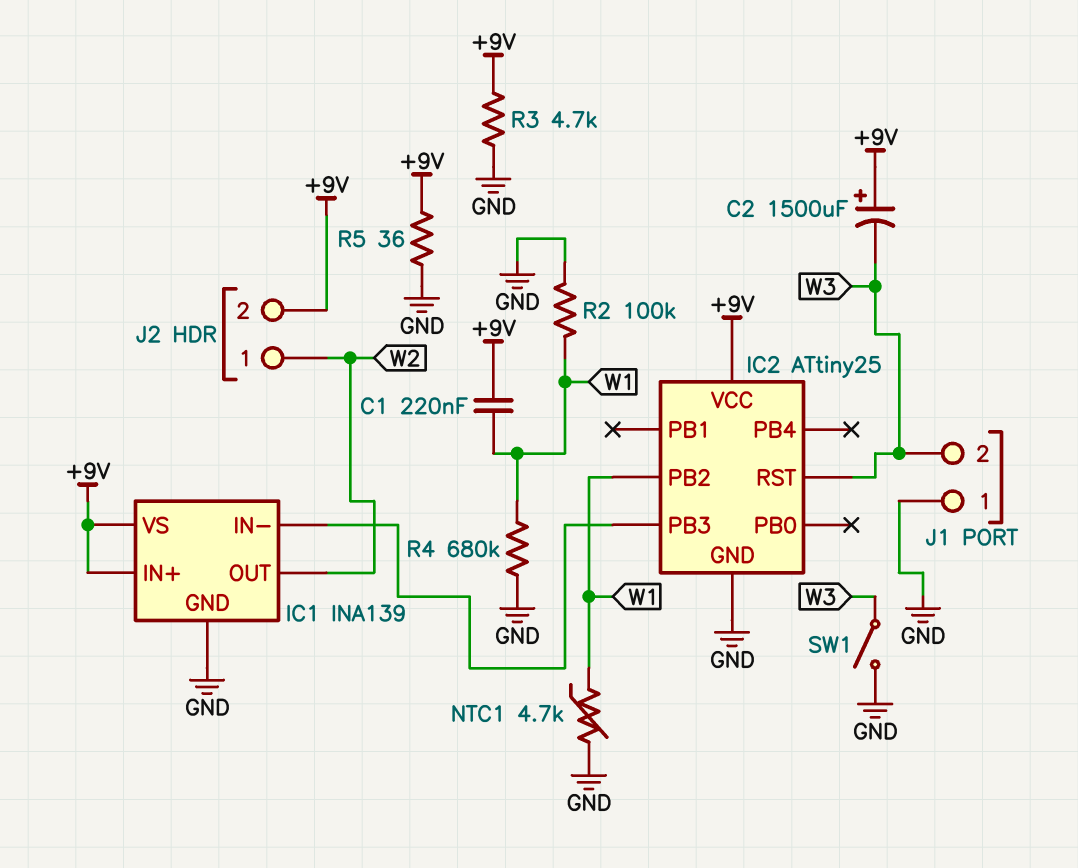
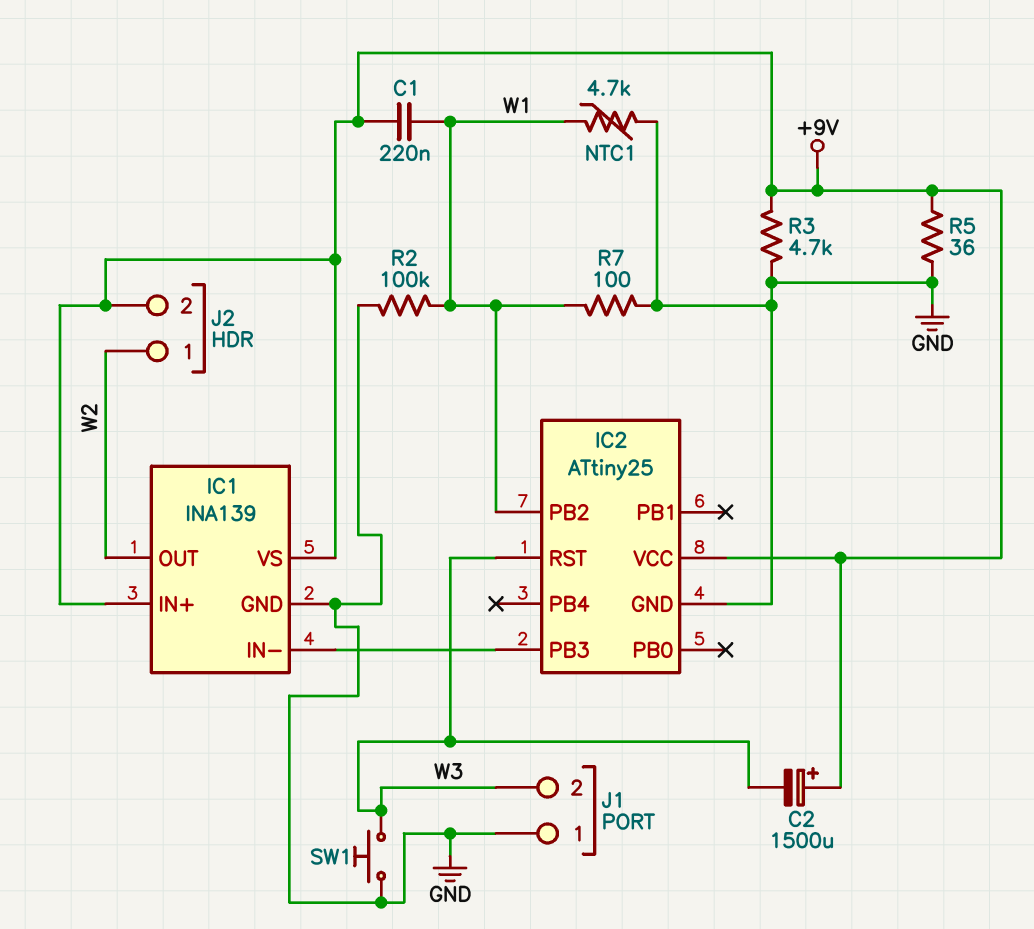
R4: 680k (GND, W1) -> none
R7: none -> 100 (GND, W1)
SW1: switch (GND, W3) -> button (GND, W3)

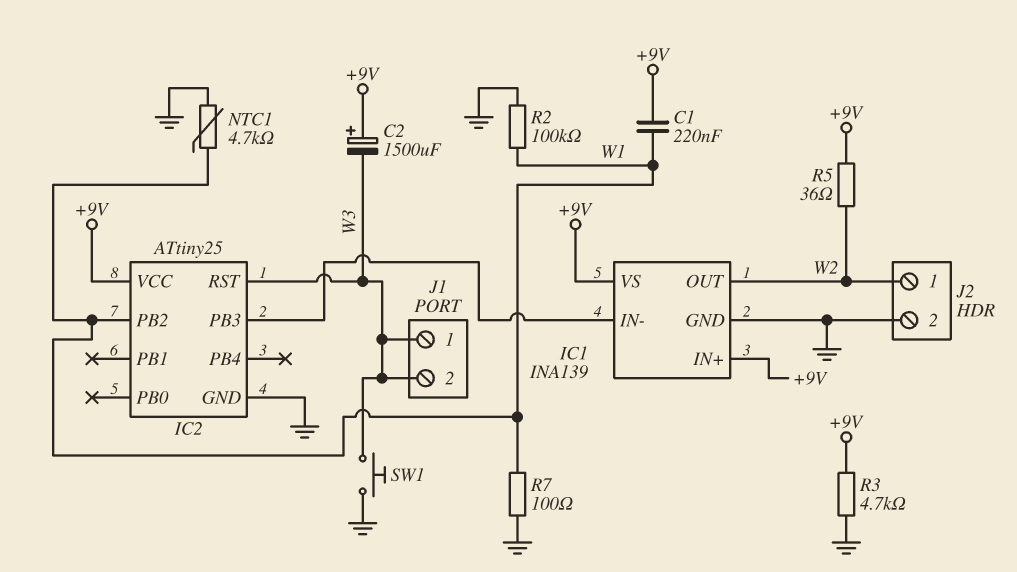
J1 pin 1: GND -> W3
J2 pin 2: +9V -> GND
R5: 36 (+9V, GND) -> 36 (+9V, W2)

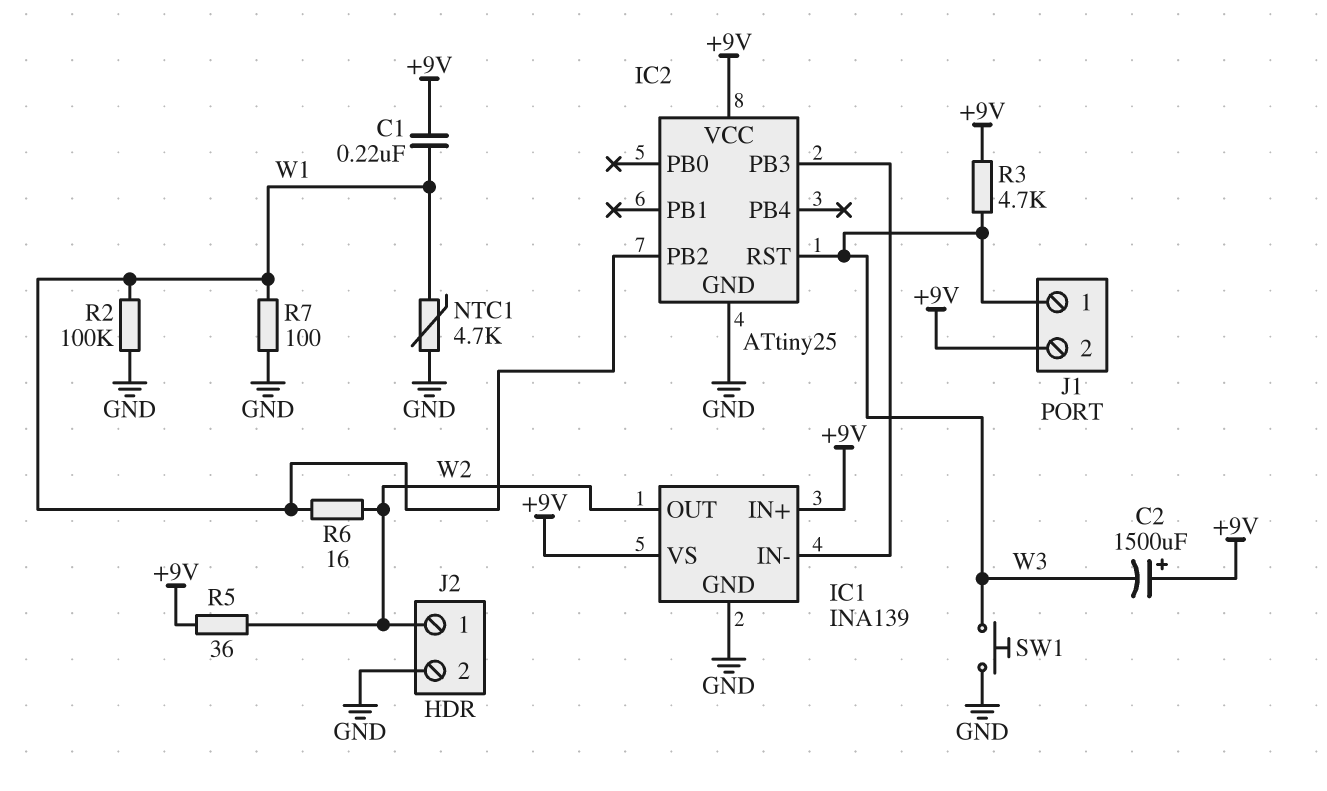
J1 pin 2: W3 -> +9V
R3: 4.7k (+9V, GND) -> 4.7k (+9V, W3)
R6: none -> 16 (W1, W2)

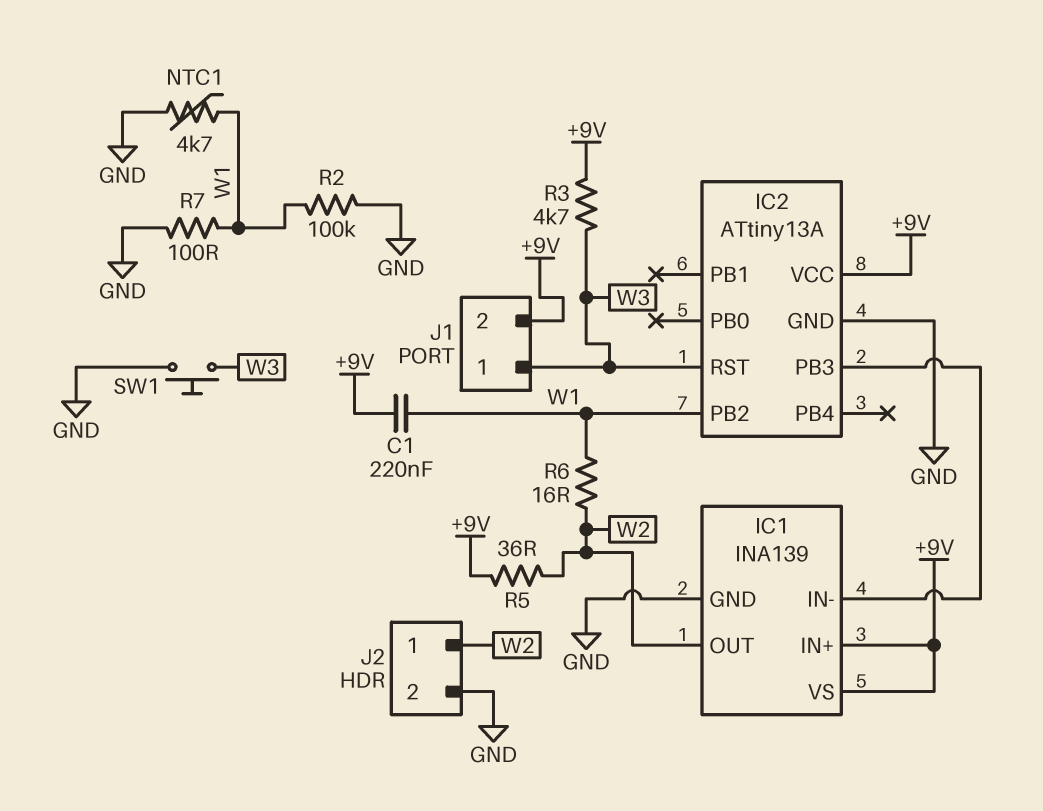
C2: 1500uF (plus +9V, minus W3) -> none
IC2: ATtiny25 -> ATtiny13A

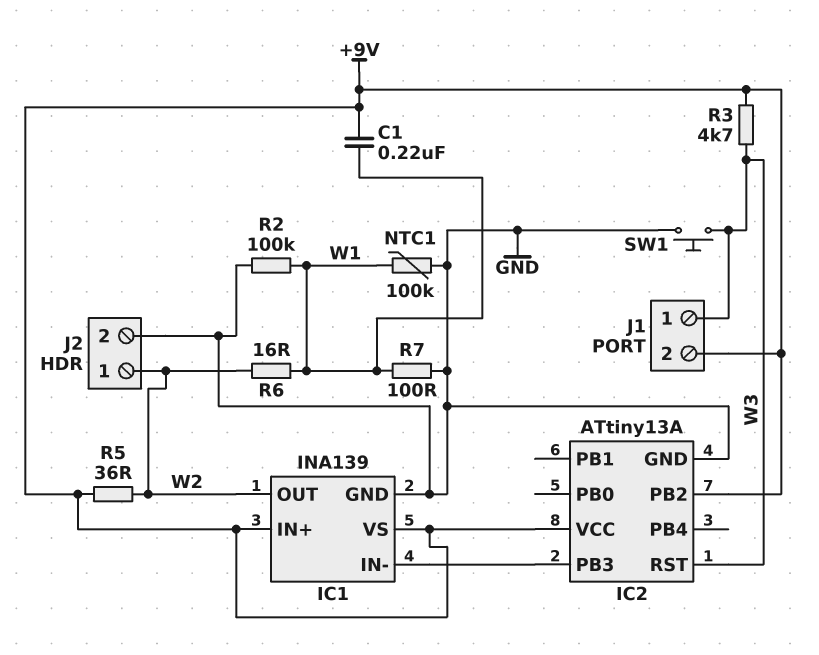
IC2 pin PB2: W1 -> +9V
NTC1: 4.7k (GND, W1) -> 100k (GND, W1)

